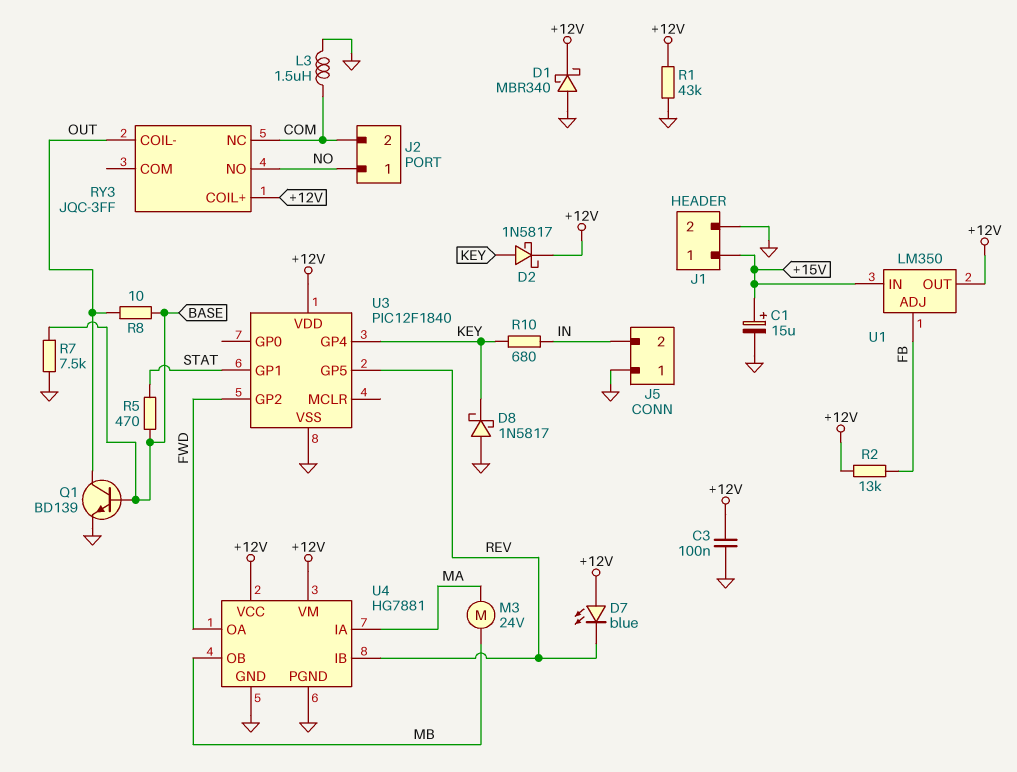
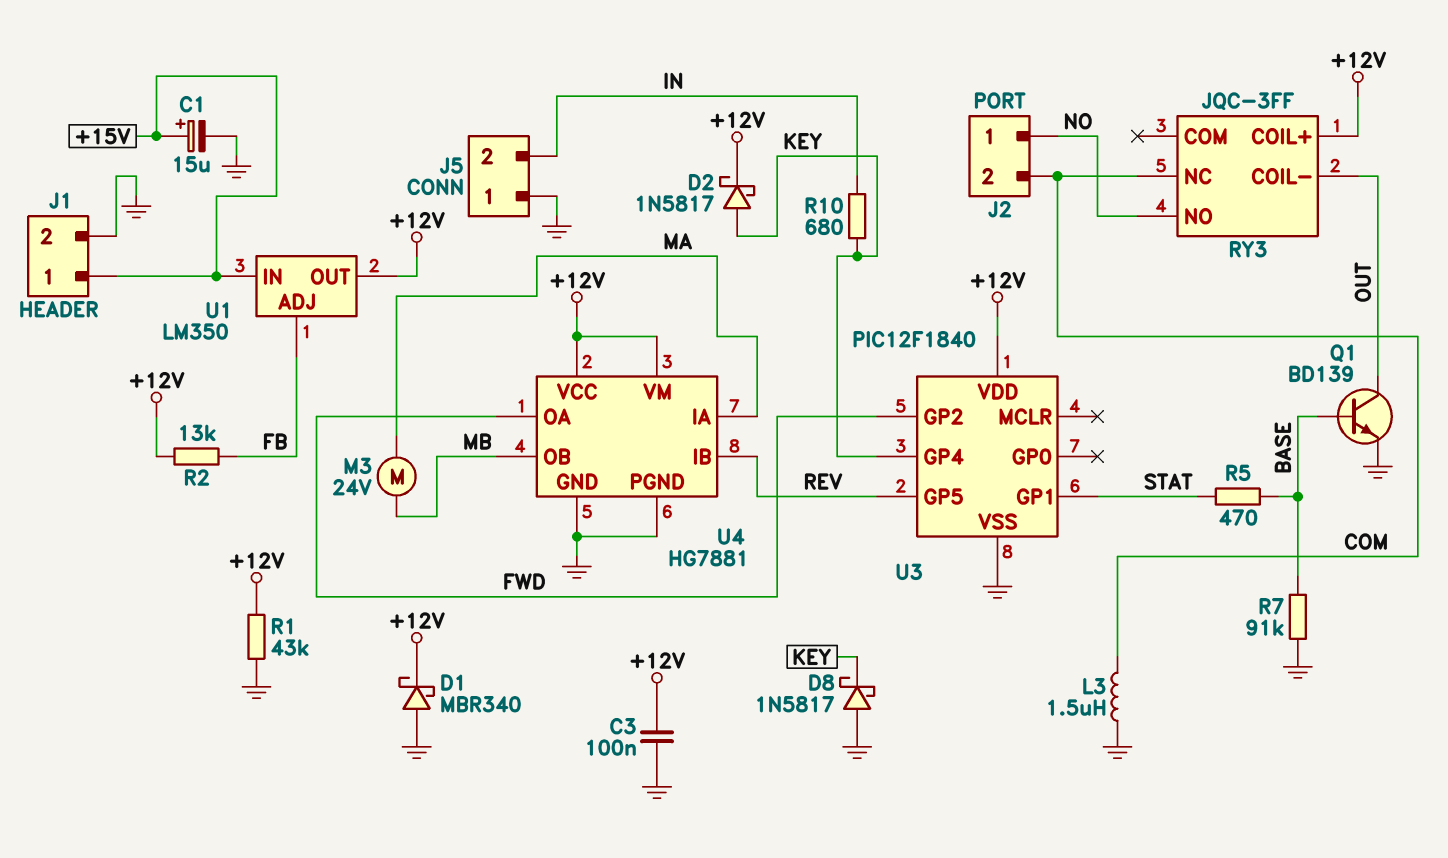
D7: LED blue (A +12V, K REV) -> none
R7: 7.5k (BASE, GND) -> 91k (BASE, GND)
R8: 10 (BASE, OUT) -> none

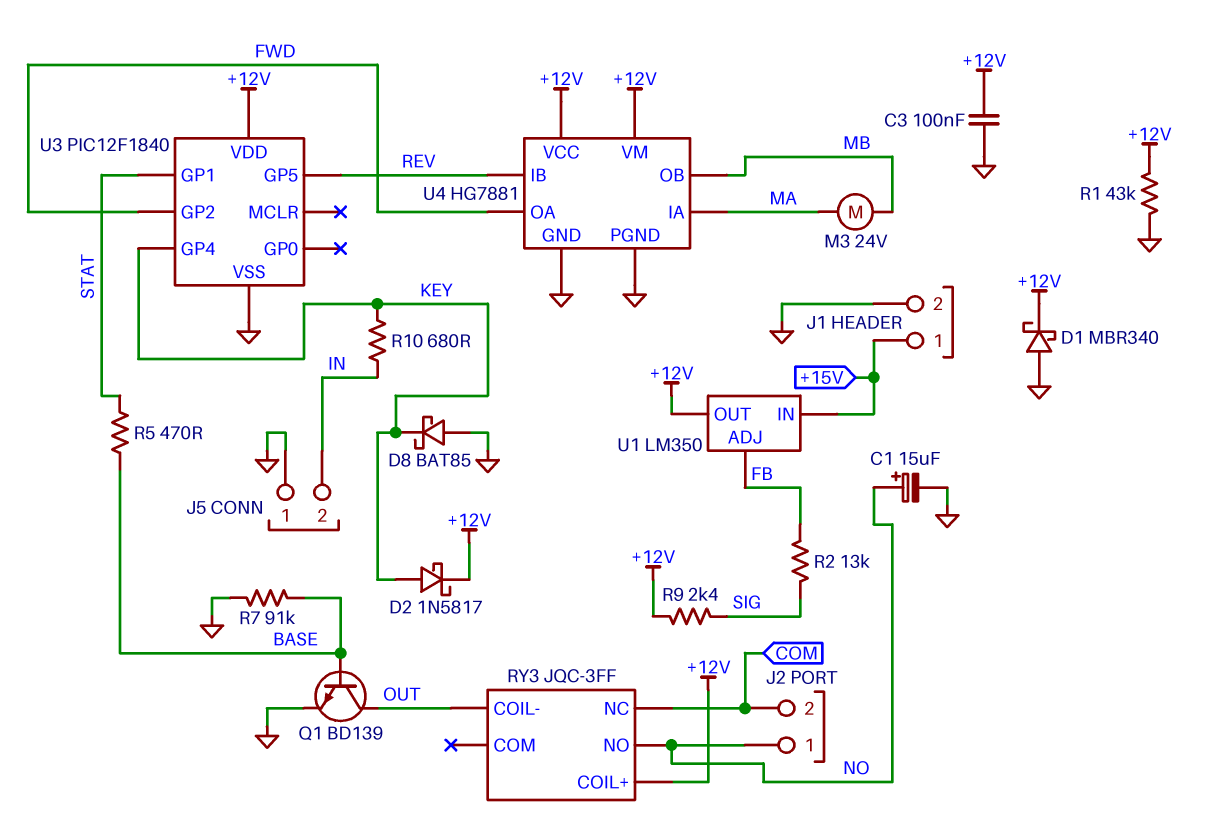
C1: 15uF (plus +15V, minus GND) -> 15uF (plus NO, minus GND)
D8: schottky 1N5817 (A GND, K KEY) -> schottky BAT85 (A GND, K KEY)
L3: 1.5uH (COM, GND) -> none
R2: 13k (+12V, FB) -> 13k (FB, SIG)
R9: none -> 2.4k (+12V, SIG)

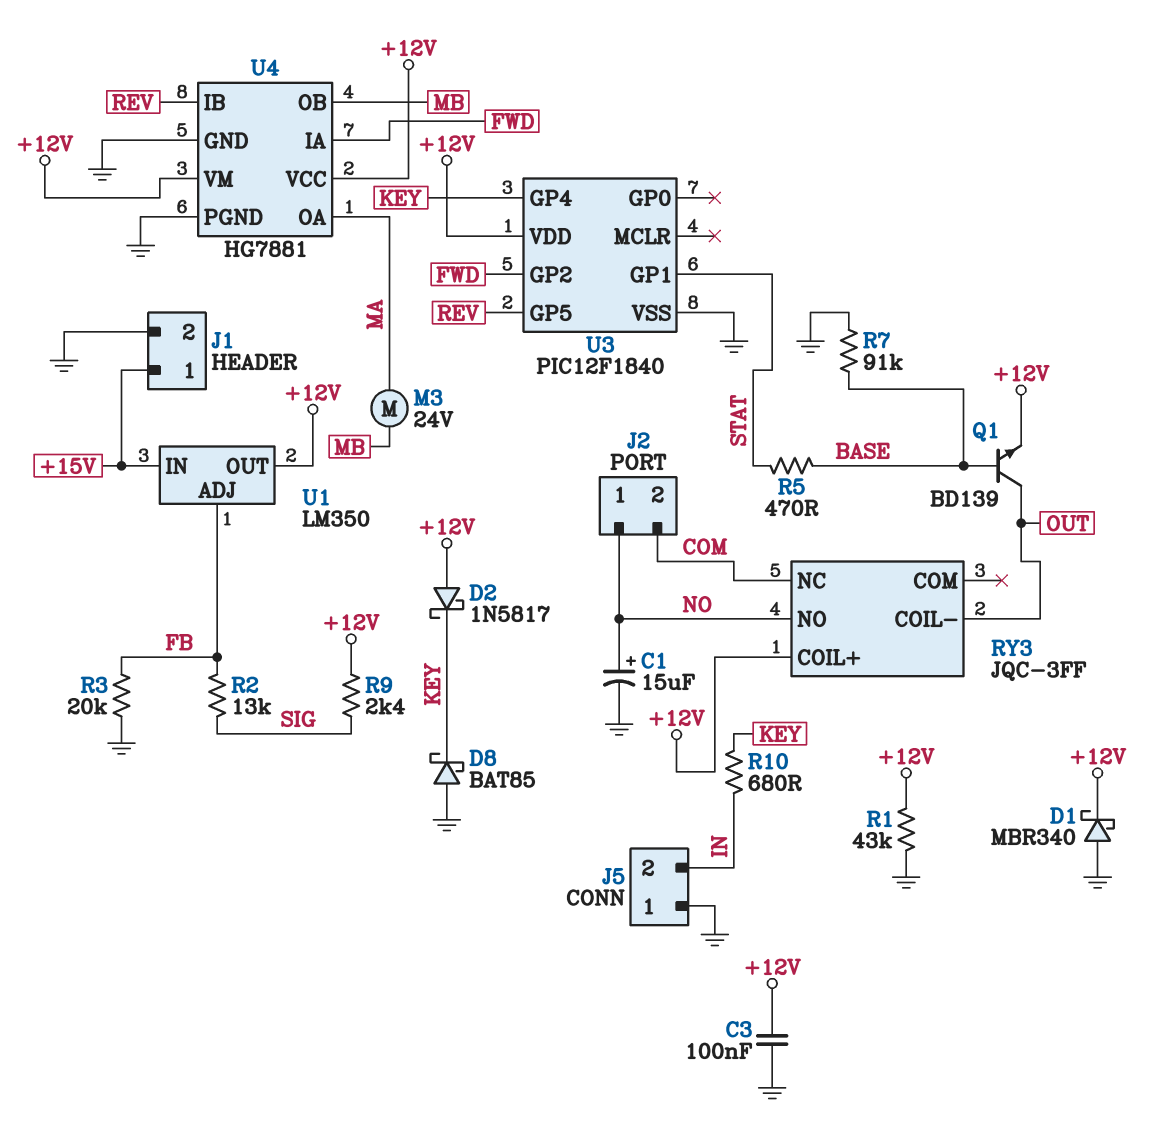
D2: schottky 1N5817 (A KEY, K +12V) -> schottky 1N5817 (A +12V, K KEY)
Q1: NPN BD139 (B BASE, C OUT, E GND) -> NPN BD139 (B BASE, C OUT, E +12V)
R3: none -> 20k (FB, GND)
U4 pin IA: MA -> FWD
U4 pin OA: FWD -> MA

